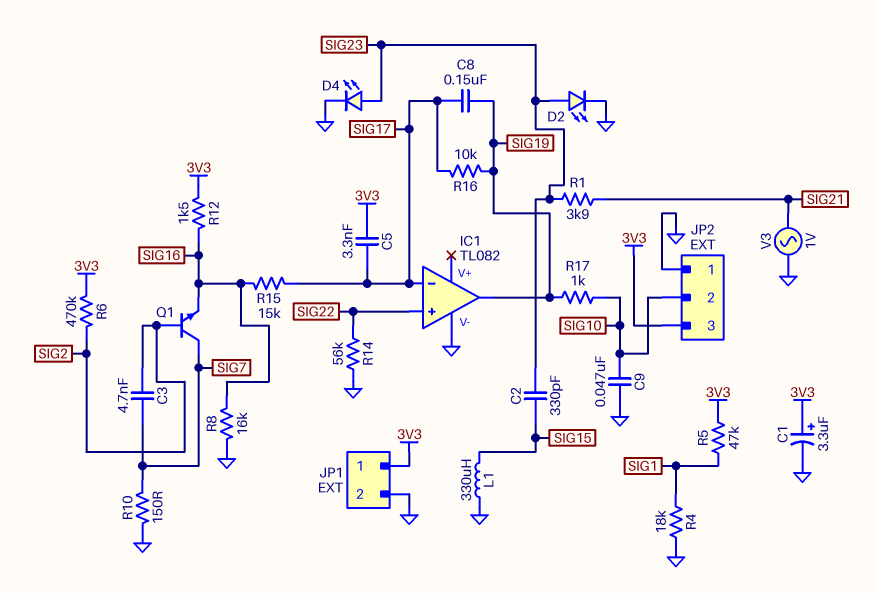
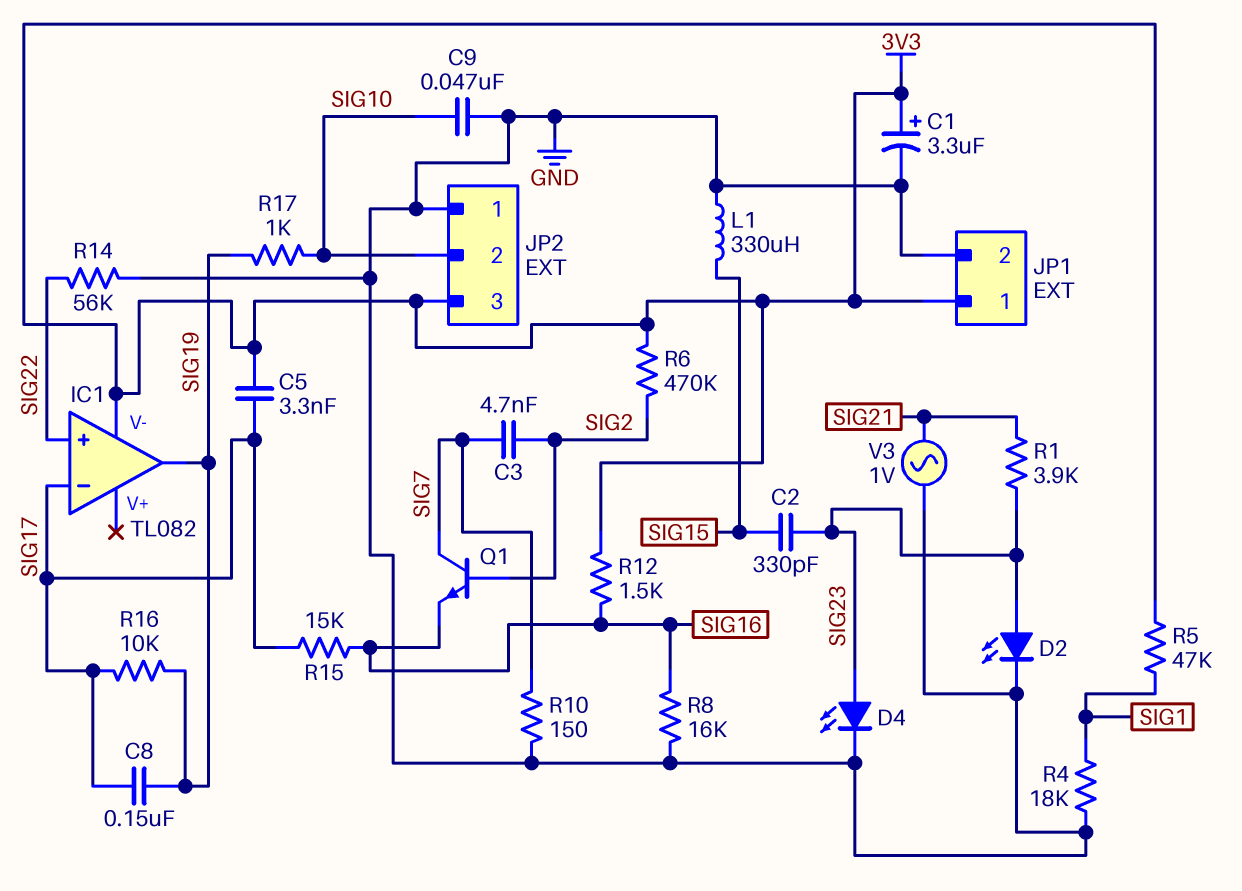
IC1 pin V-: GND -> 3V3

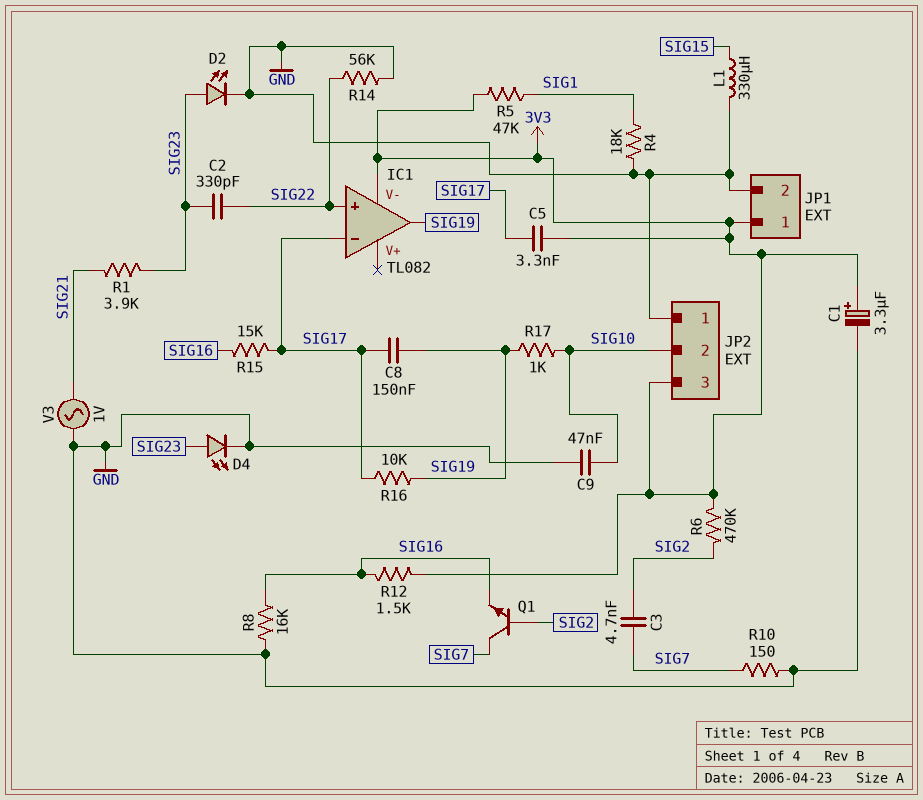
C2: 330pF (SIG15, SIG23) -> 330pF (SIG22, SIG23)

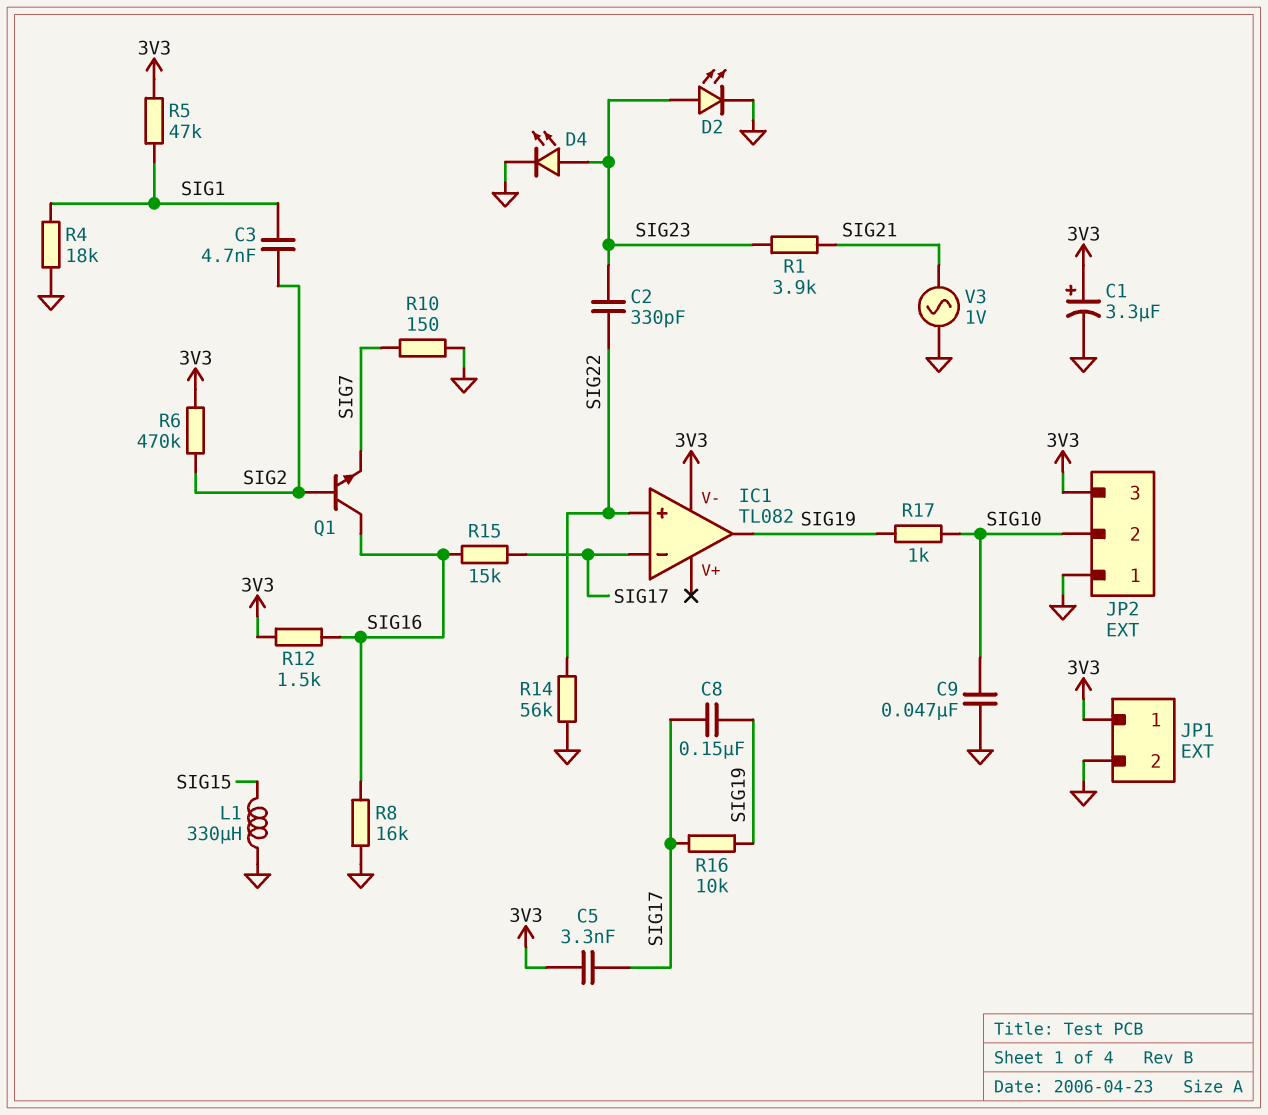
C3: 4.7nF (SIG2, SIG7) -> 4.7nF (SIG1, SIG2)
Q1: NPN (B SIG2, C SIG7, E SIG16) -> NPN (B SIG2, C SIG16, E SIG7)

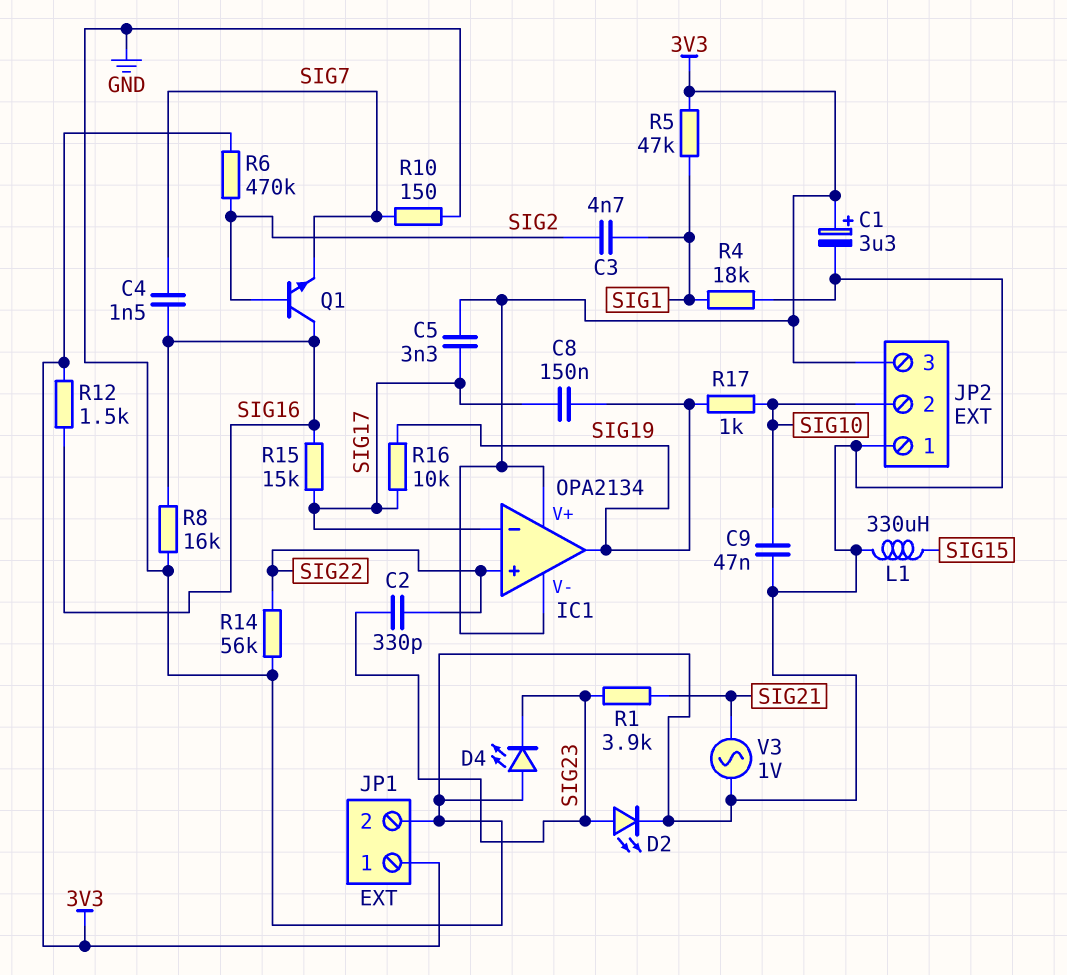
C4: none -> 1.5nF (SIG7, SIG16)
D4: LED (A SIG23, K GND) -> LED (A GND, K SIG23)
IC1: TL082 -> OPA2134
IC1 pin V+: none -> 3V3

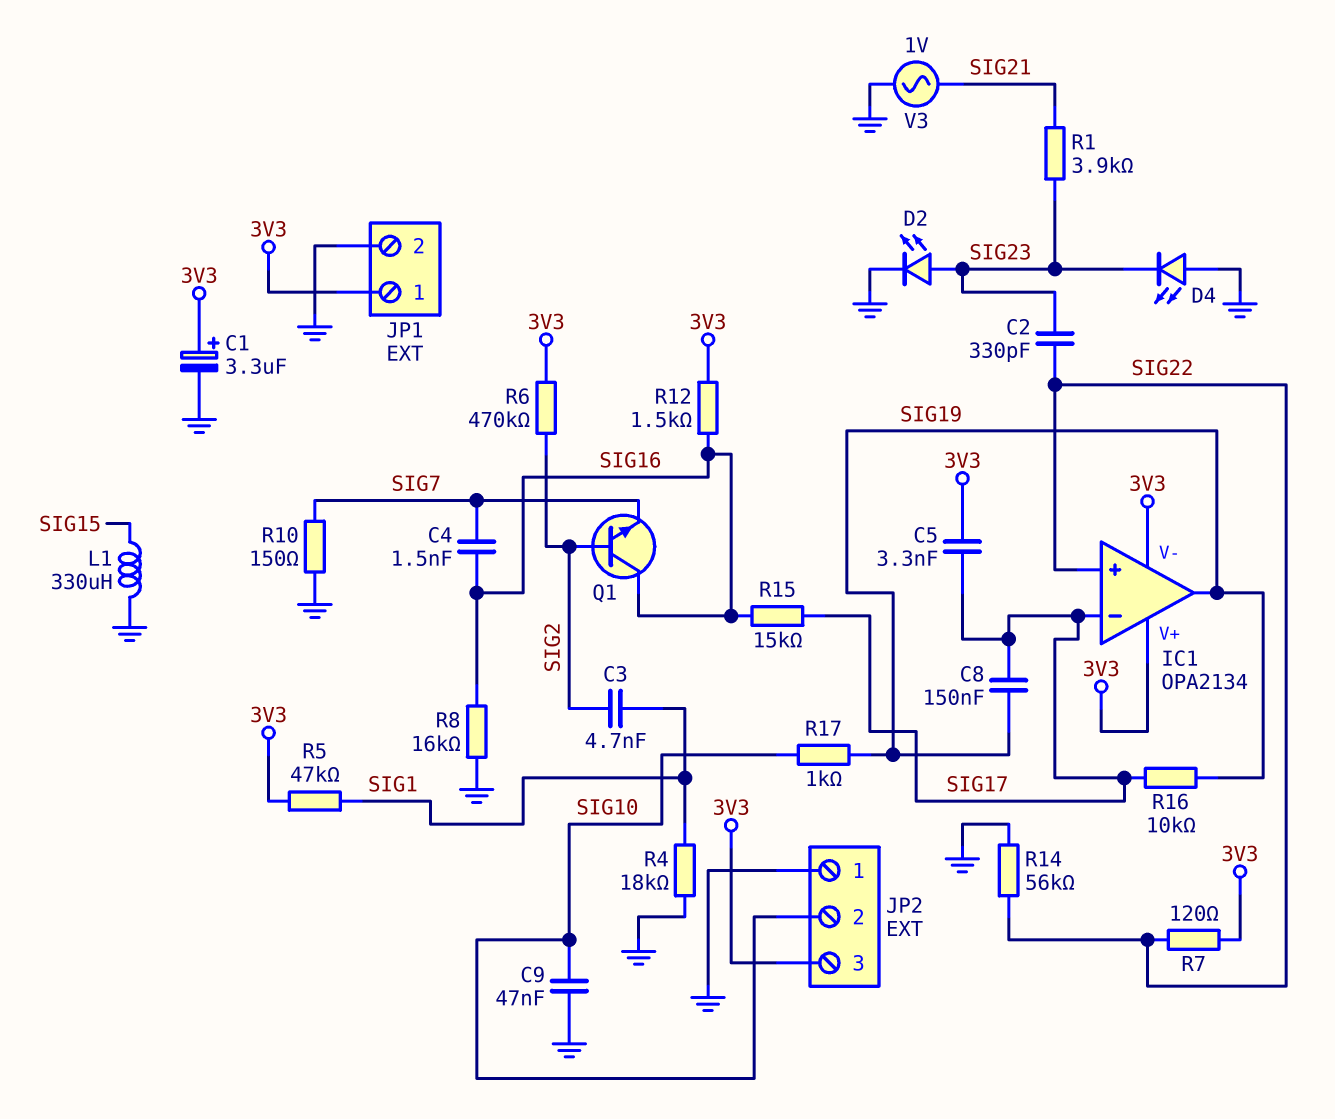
R7: none -> 120 (3V3, SIG22)

